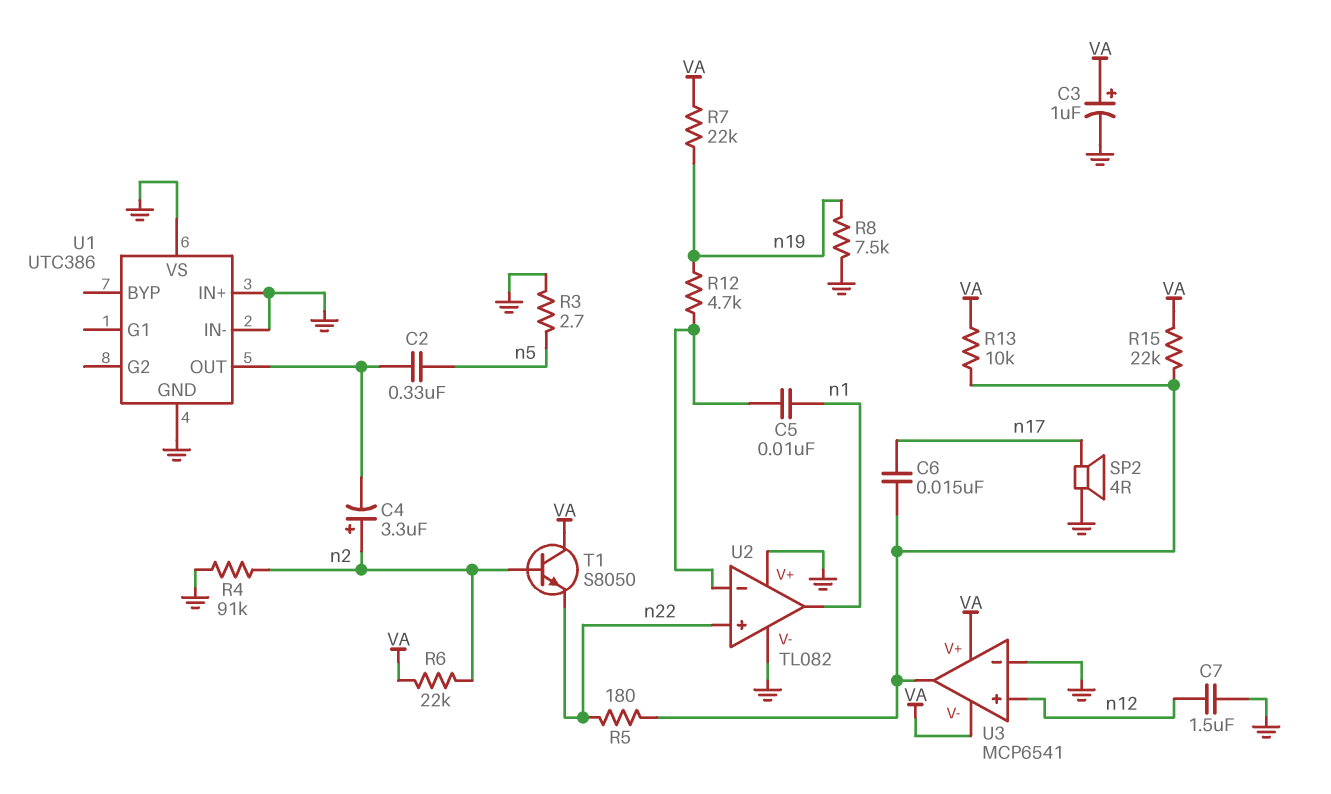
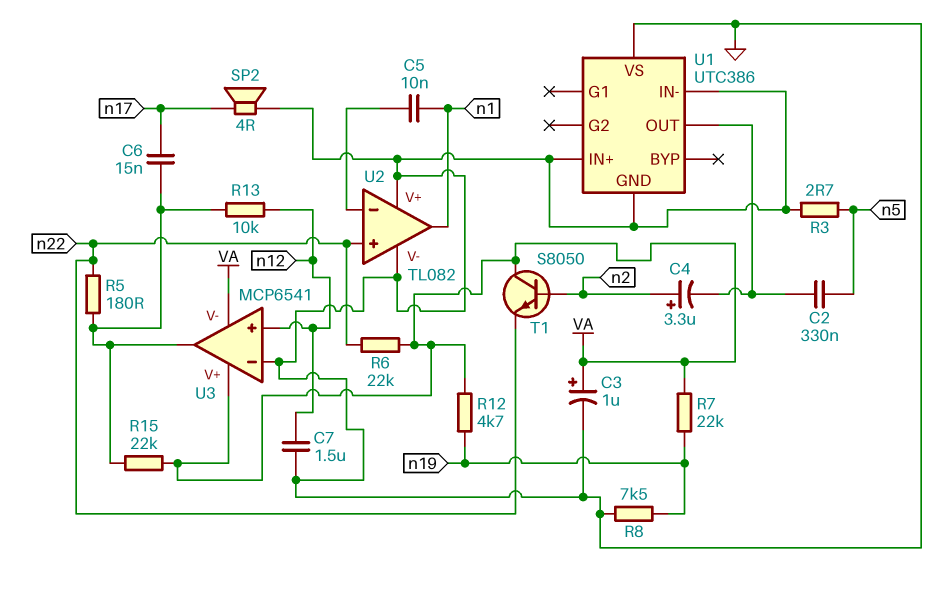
R4: 91k (GND, n2) -> none
R6: 22k (VA, n2) -> 22k (VA, n22)
R12: 4.7k (U2/in-, n19) -> 4.7k (VA, n19)
R13: 10k (U3/out, VA) -> 10k (U3/out, n12)

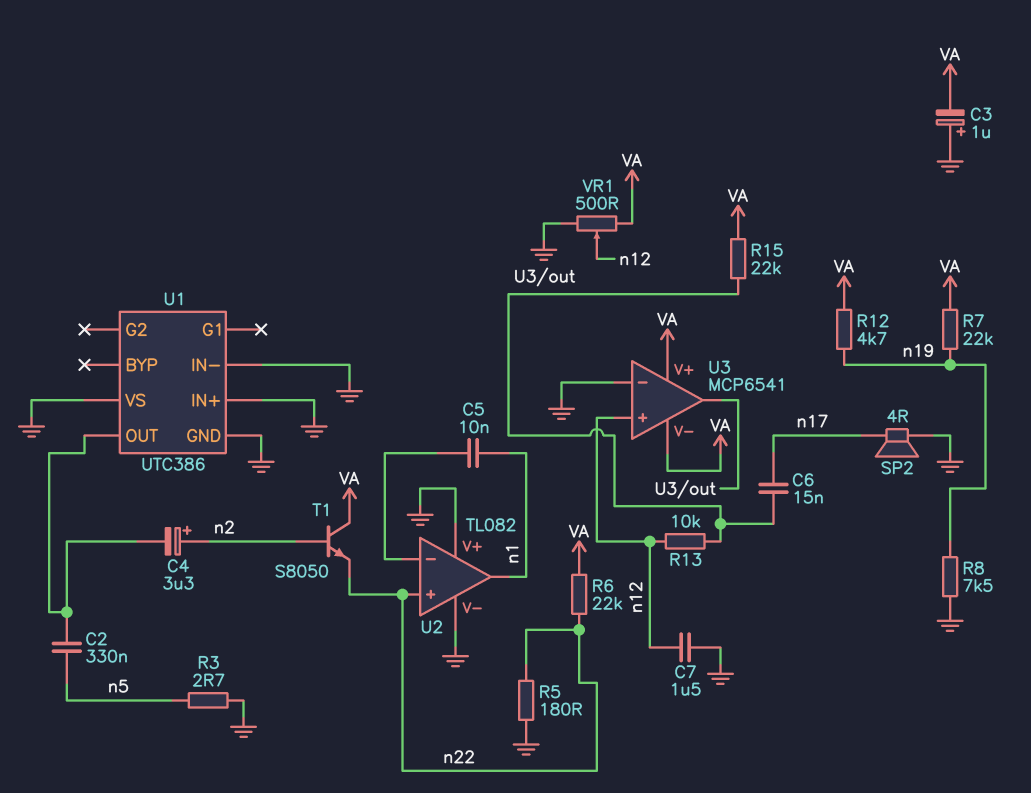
C3: 1uF (plus VA, minus GND) -> 1uF (plus GND, minus VA)
R5: 180 (U3/out, n22) -> 180 (GND, n22)
VR1: none -> 500 (GND, VA, wiper n12)

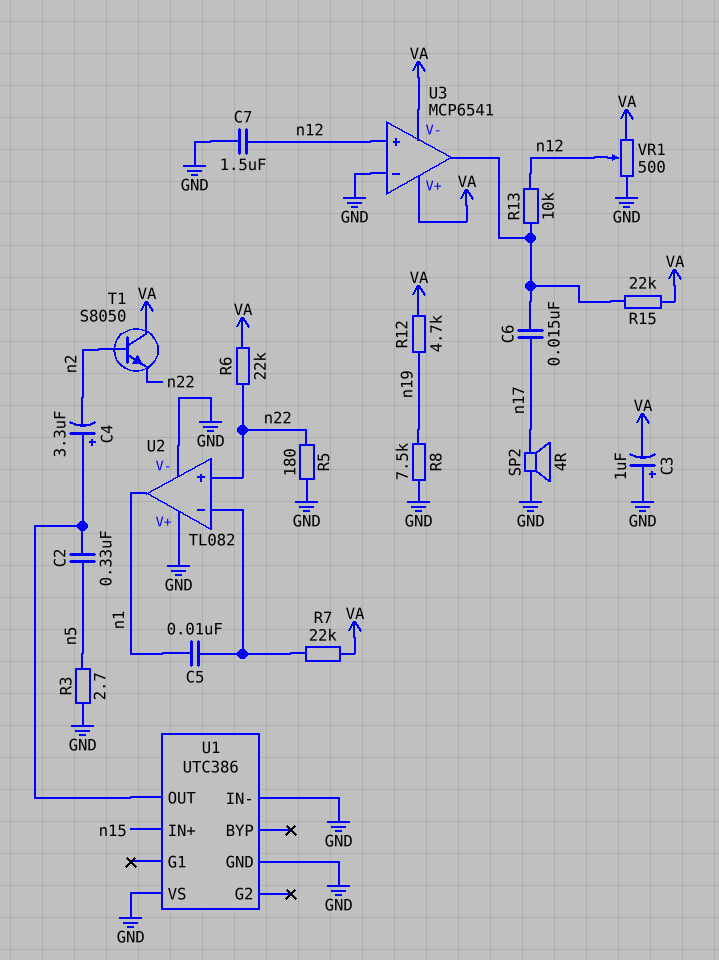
C4: 3.3uF (plus n2, minus U1/OUT) -> 3.3uF (plus U1/OUT, minus n2)
R7: 22k (VA, n19) -> 22k (U2/in-, VA)
U1 pin IN+: GND -> n15

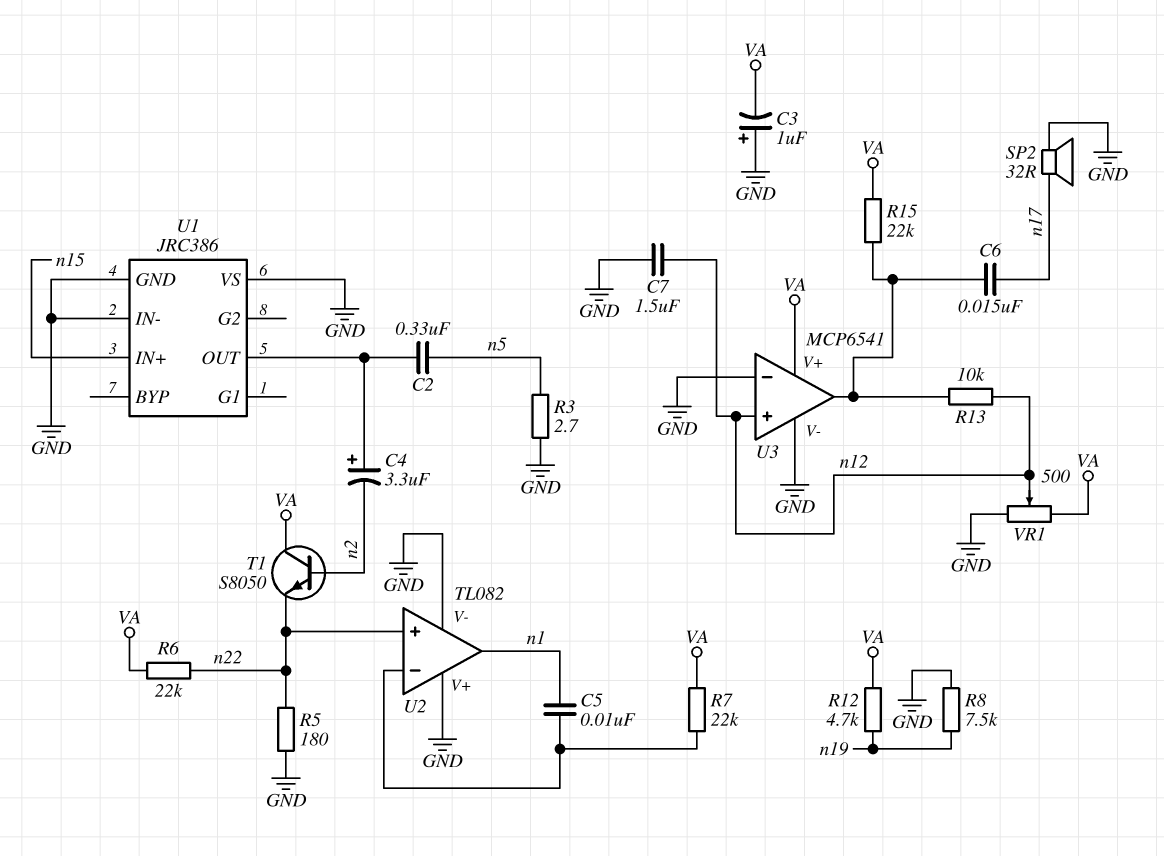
SP2: speaker 4R (GND, n17) -> speaker 32R (GND, n17)
U1: UTC386 -> JRC386
U3 pin V-: VA -> GND

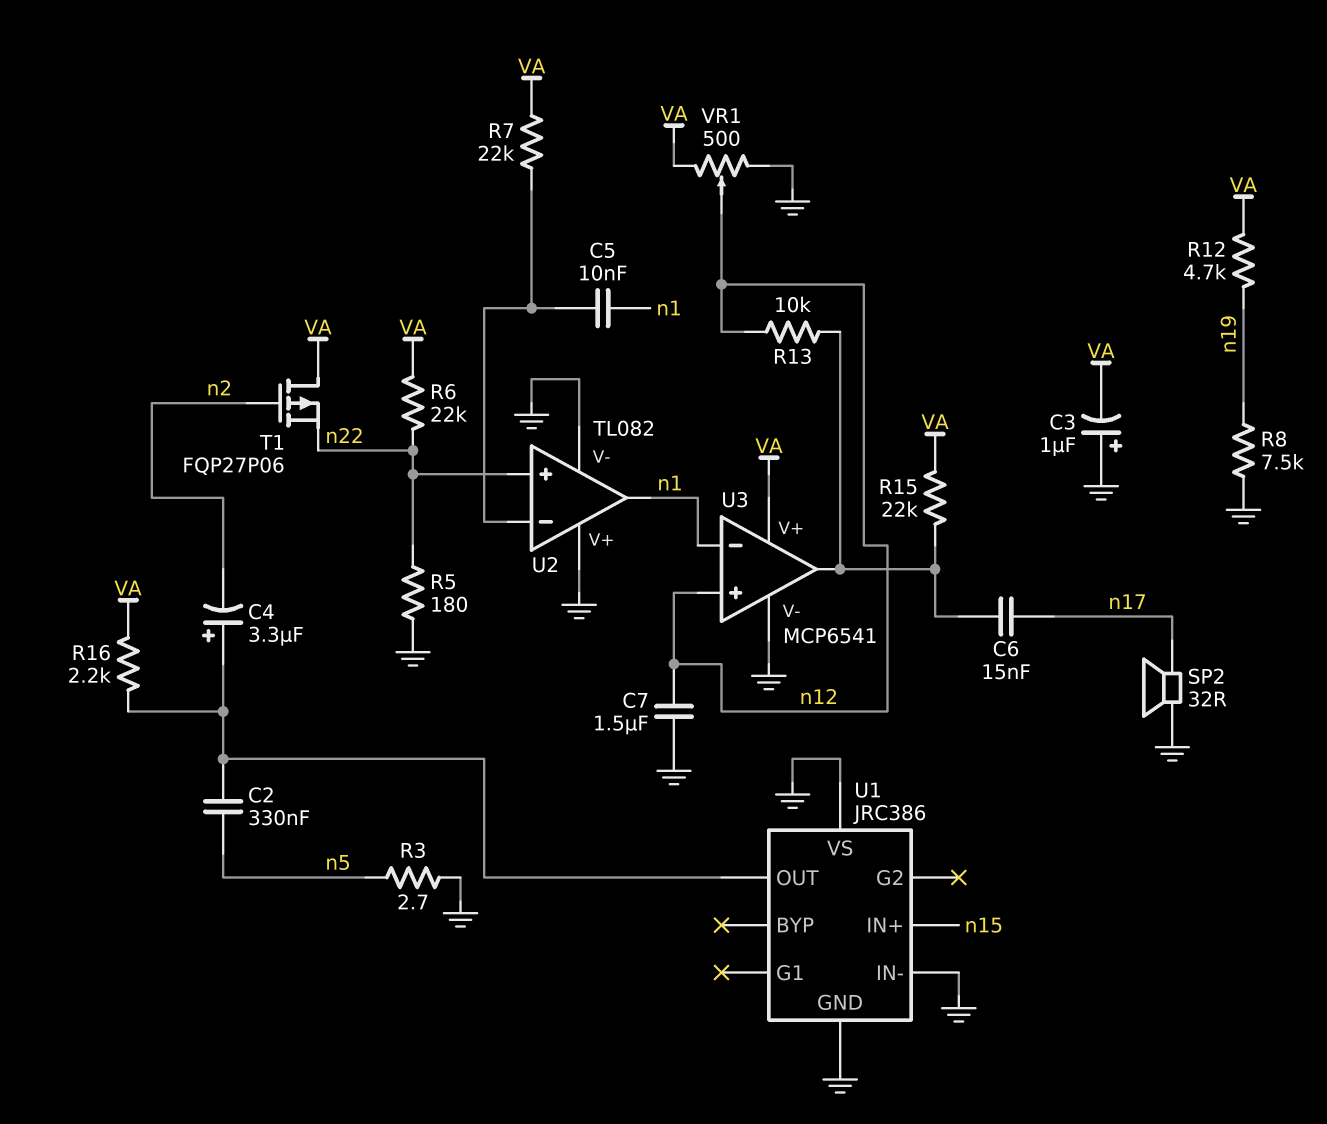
R16: none -> 2.2k (U1/OUT, VA)
T1: NPN S8050 (B n2, C VA, E n22) -> PMOS FQP27P06 (G n2, D VA, S n22)
U3 pin in-: GND -> n1

